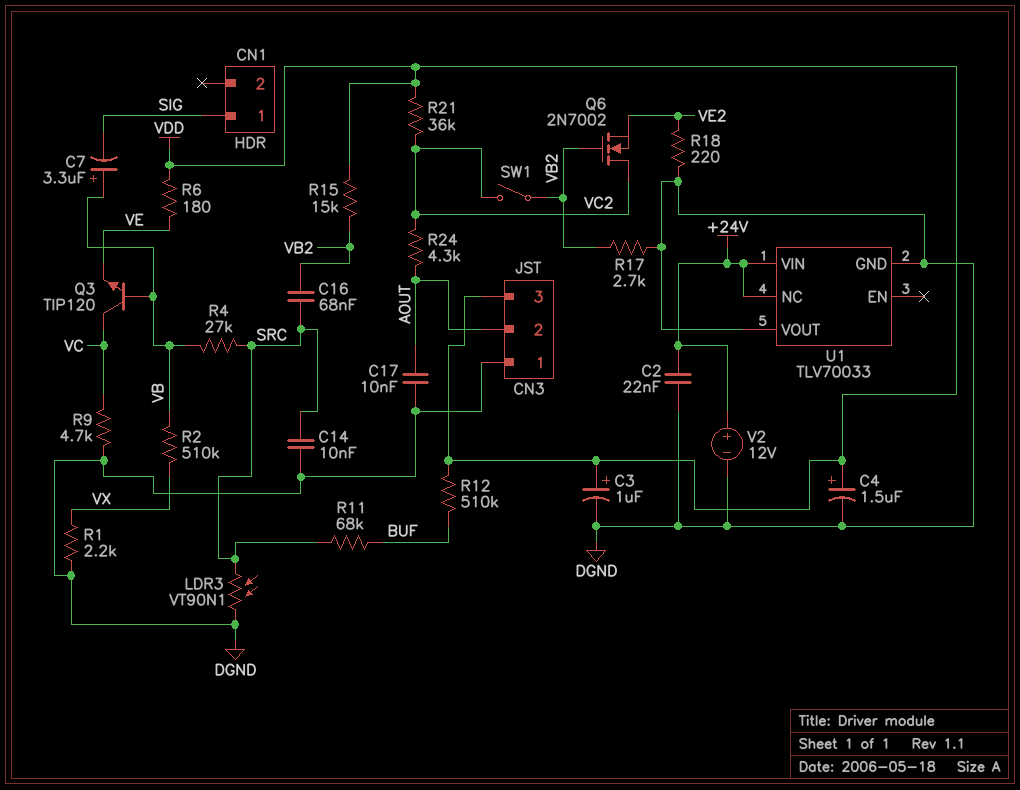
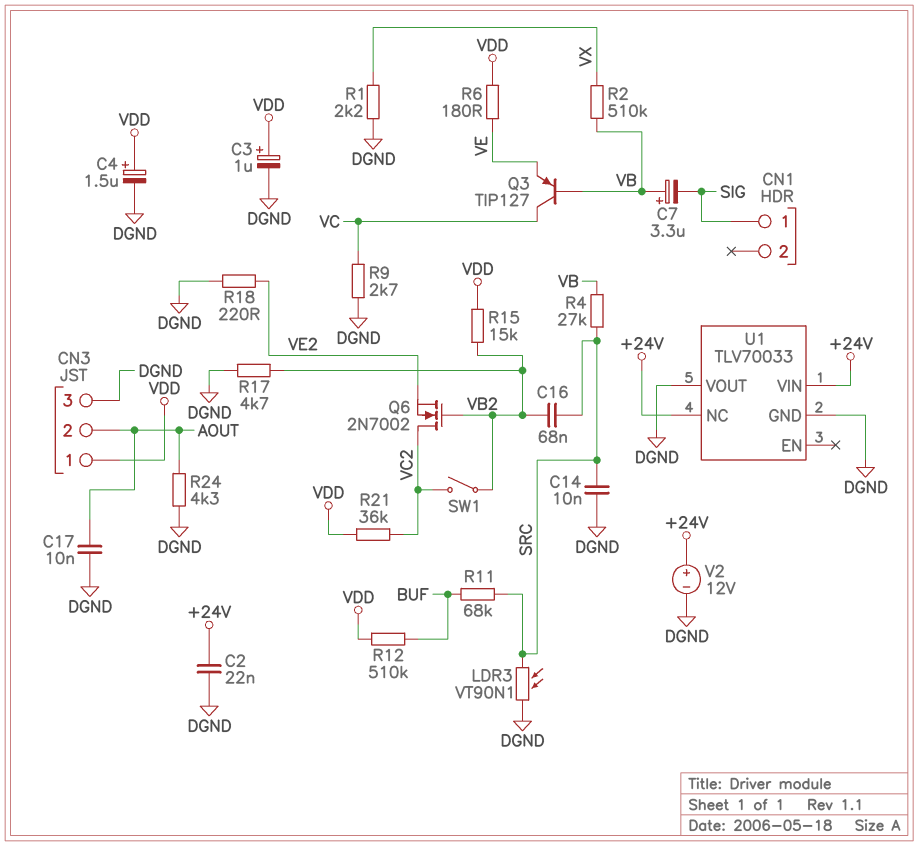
CN3 pin 1: DGND -> VDD
CN3 pin 3: VDD -> DGND
Q3: NPN TIP120 (B VB, C VC, E VE) -> PNP TIP127 (B VB, C VC, E VE)
R9: 4.7k (DGND, VC) -> 2.7k (DGND, VC)
R17: 2.7k (DGND, VB2) -> 4.7k (DGND, VB2)
R24: 4.3k (AOUT, VC2) -> 4.3k (AOUT, DGND)

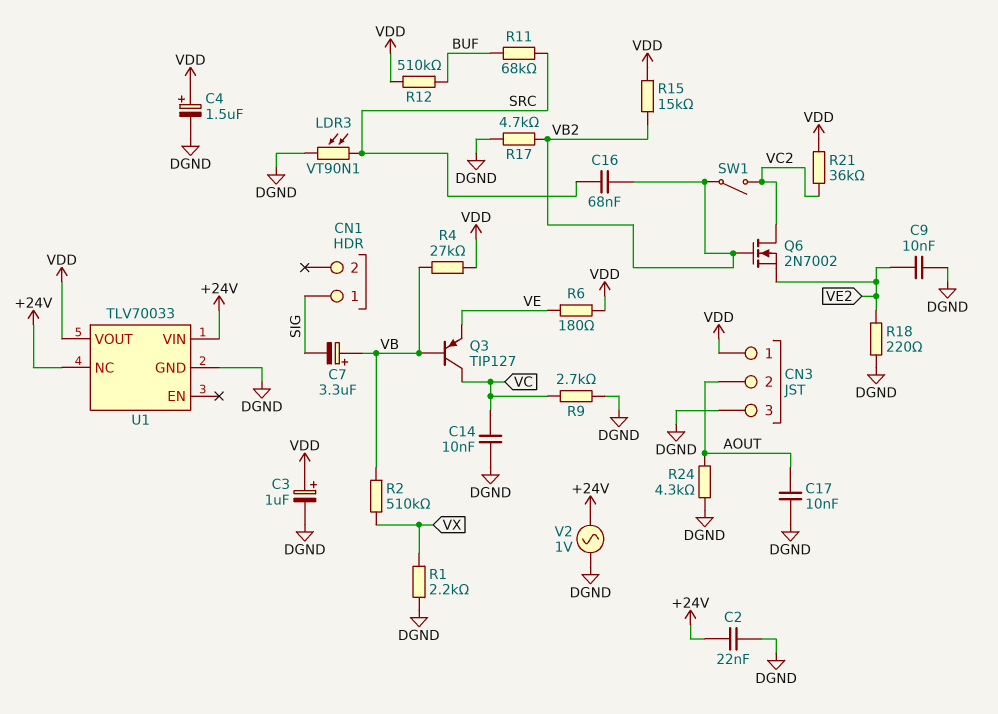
C9: none -> 10nF (DGND, VE2)
C14: 10nF (DGND, SRC) -> 10nF (DGND, VC)
R4: 27k (SRC, VB) -> 27k (VB, VDD)
U1 pin VOUT: DGND -> VDD
V2: 12V (plus +24V, minus DGND) -> AC 1V (+24V, DGND)

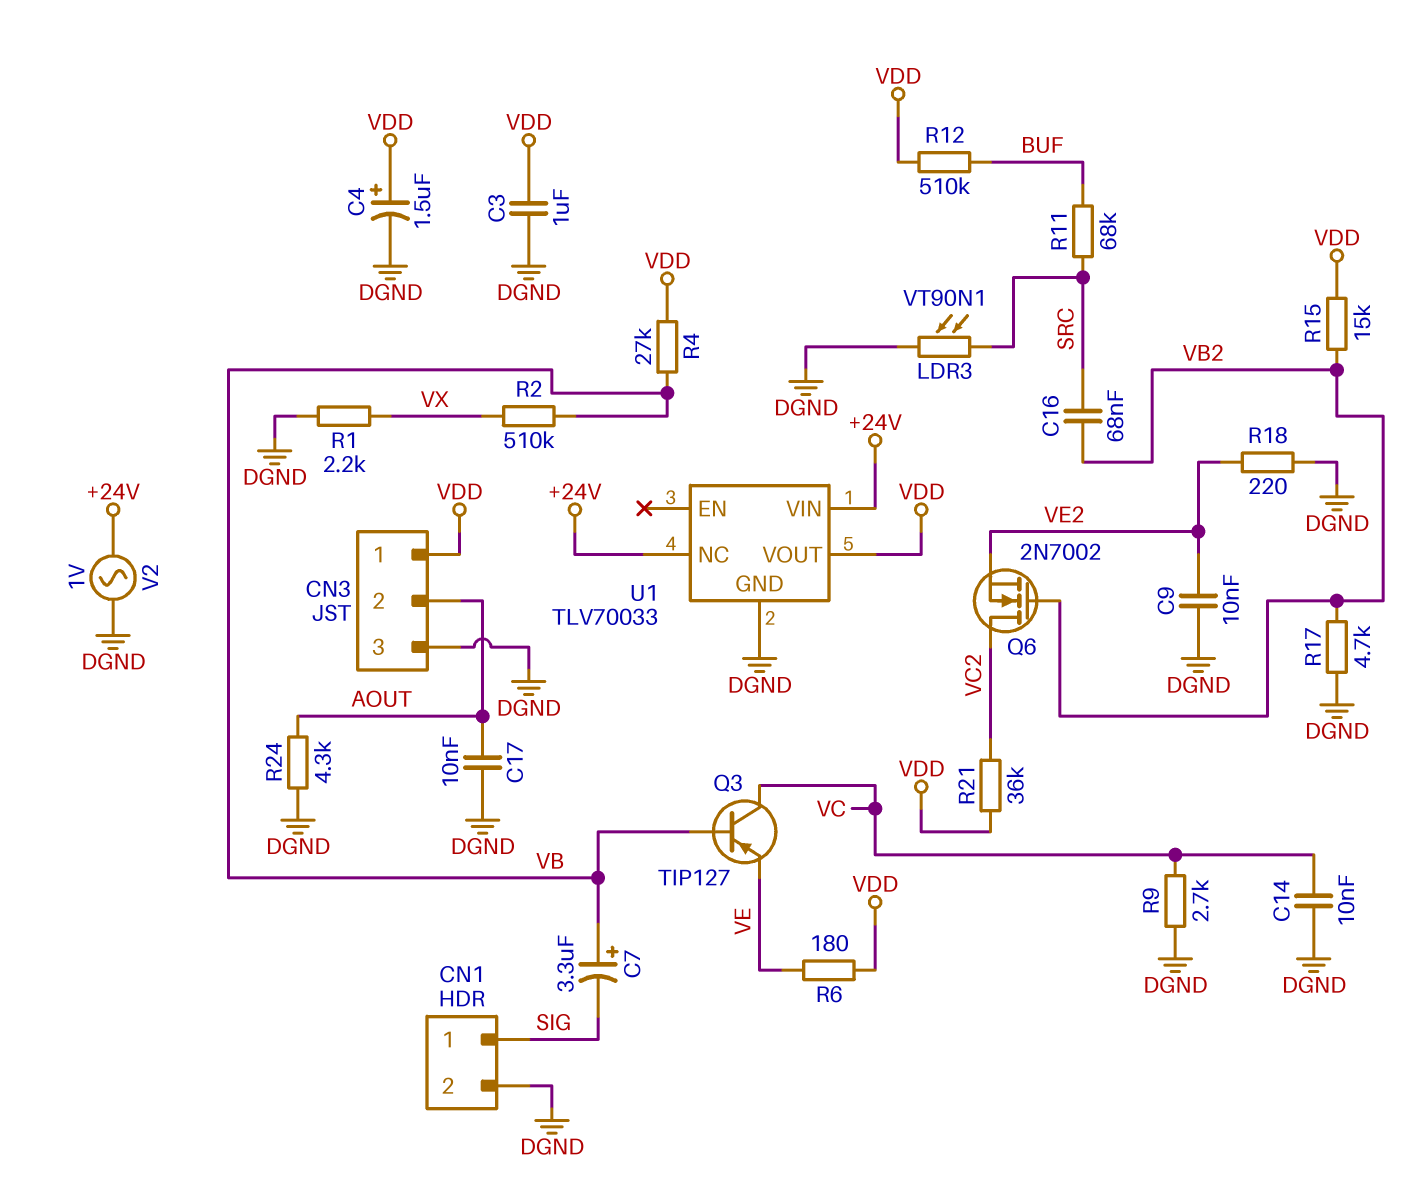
C2: 22nF (+24V, DGND) -> none
C3: 1uF (plus VDD, minus DGND) -> 1uF (DGND, VDD)
CN1 pin 2: none -> DGND
SW1: switch (VB2, VC2) -> none

